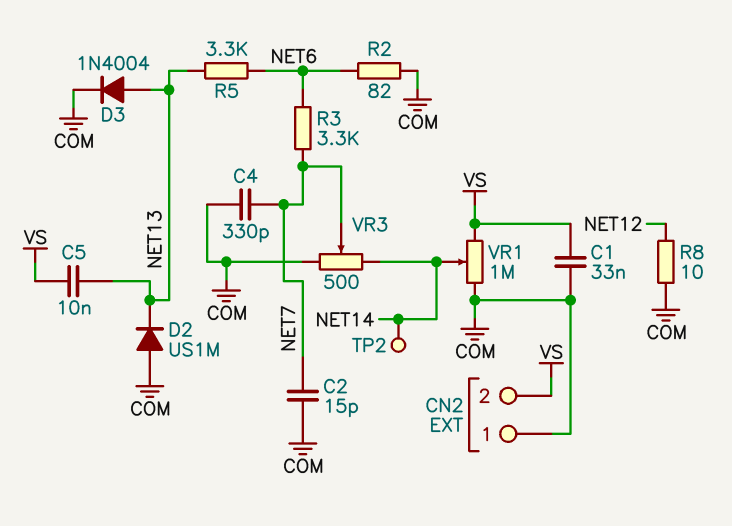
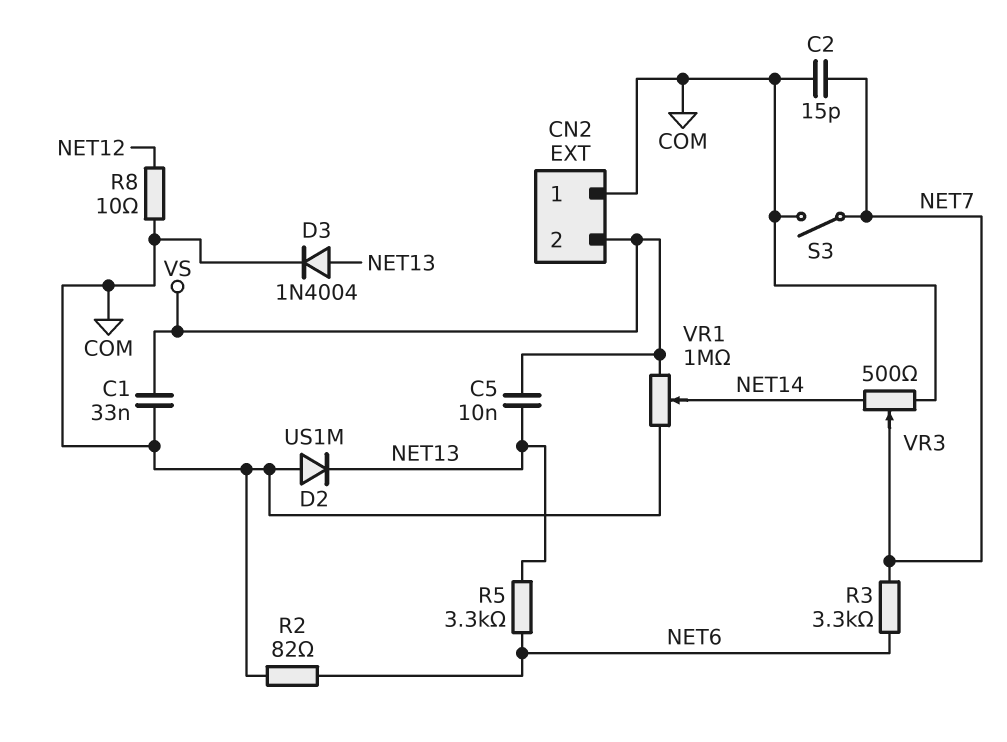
C4: 330pF (COM, NET7) -> none
S3: none -> switch (COM, NET7)
TP2: test point (NET14) -> none

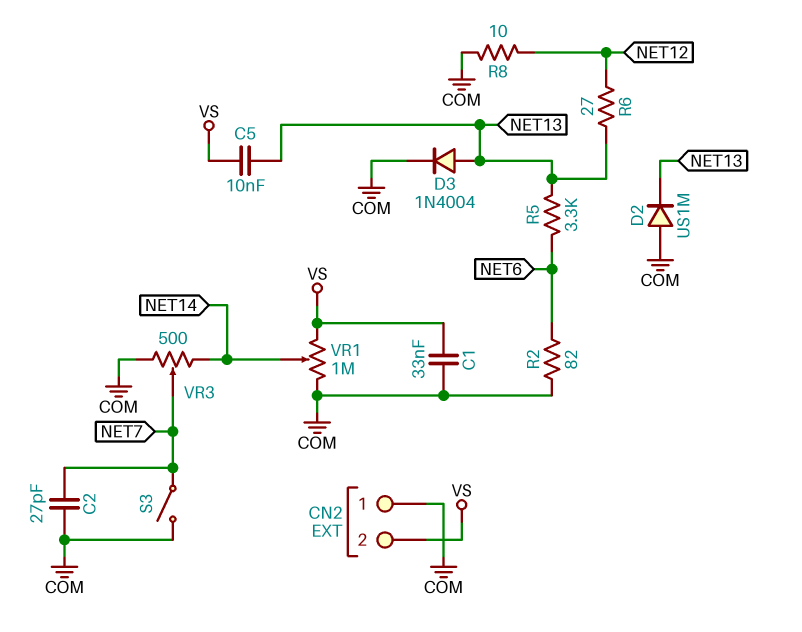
C2: 15pF (COM, NET7) -> 27pF (COM, NET7)
R3: 3.3k (NET6, NET7) -> none
R6: none -> 27 (NET12, NET13)

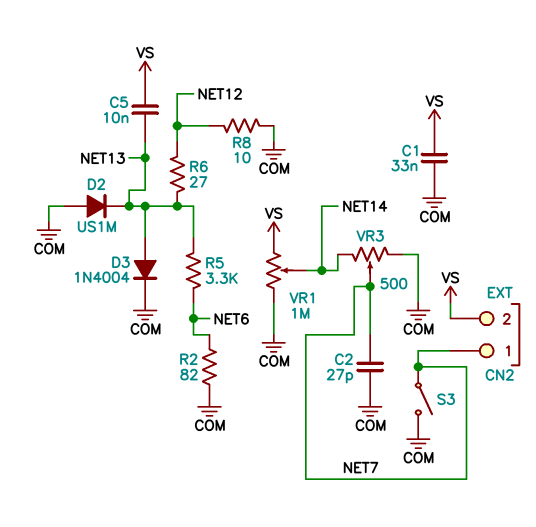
CN2 pin 1: COM -> NET7

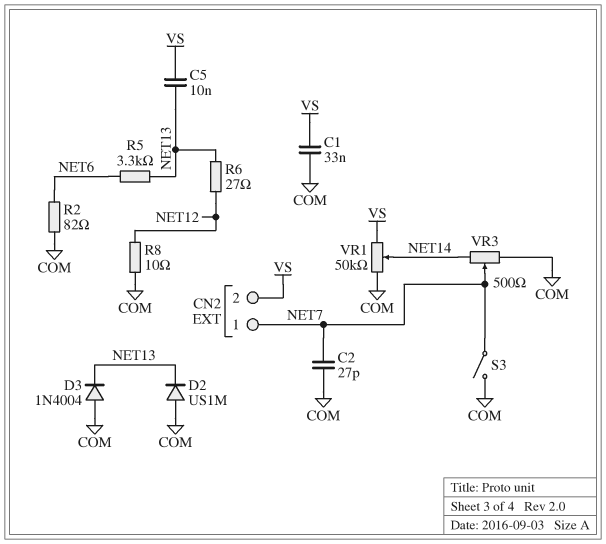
D3: diode 1N4004 (A NET13, K COM) -> diode 1N4004 (A COM, K NET13)
VR1: 1M (COM, VS, wiper NET14) -> 50k (COM, VS, wiper NET14)

